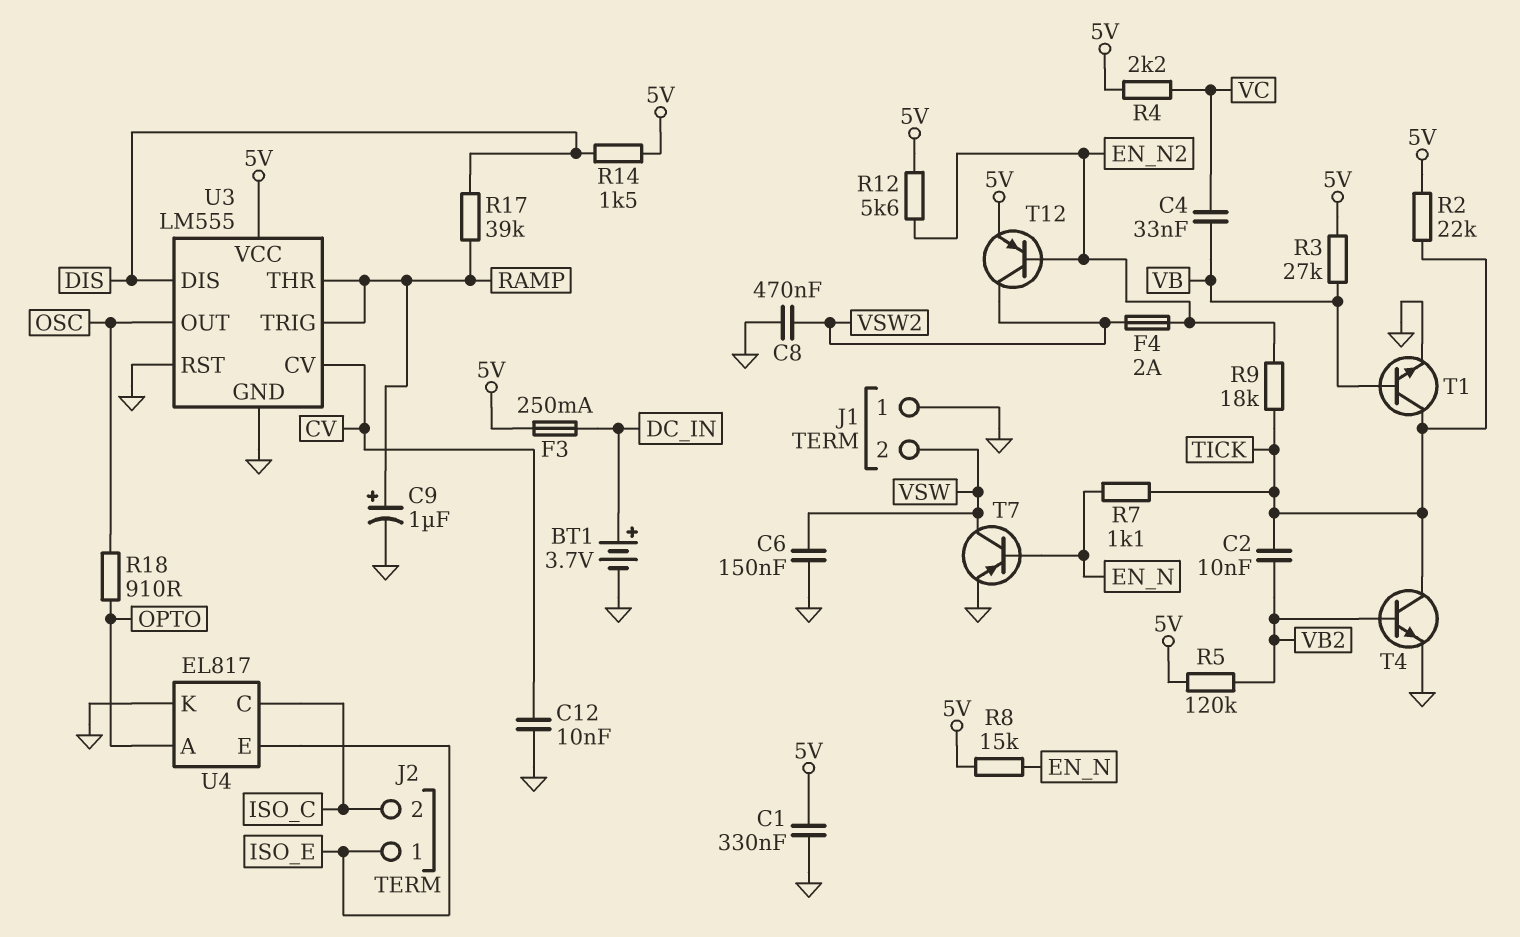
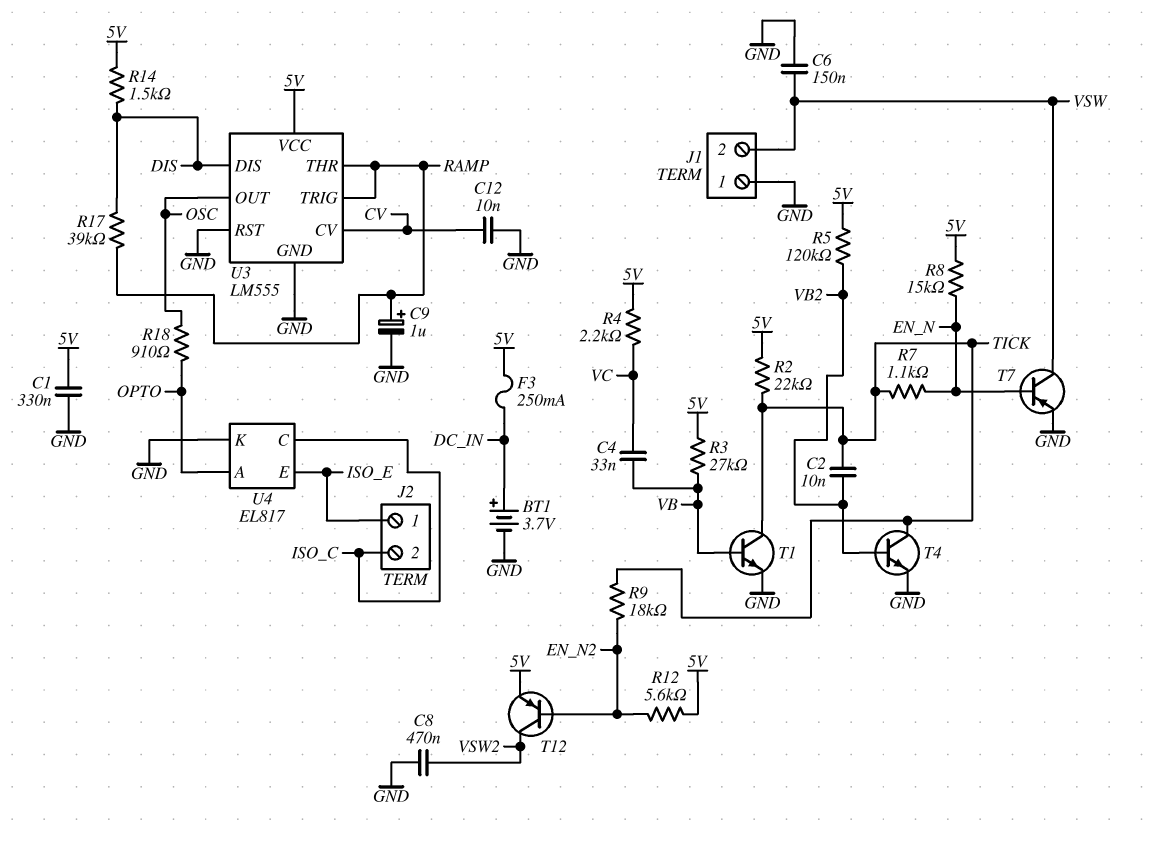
F4: 2A (EN_N2, VSW2) -> none

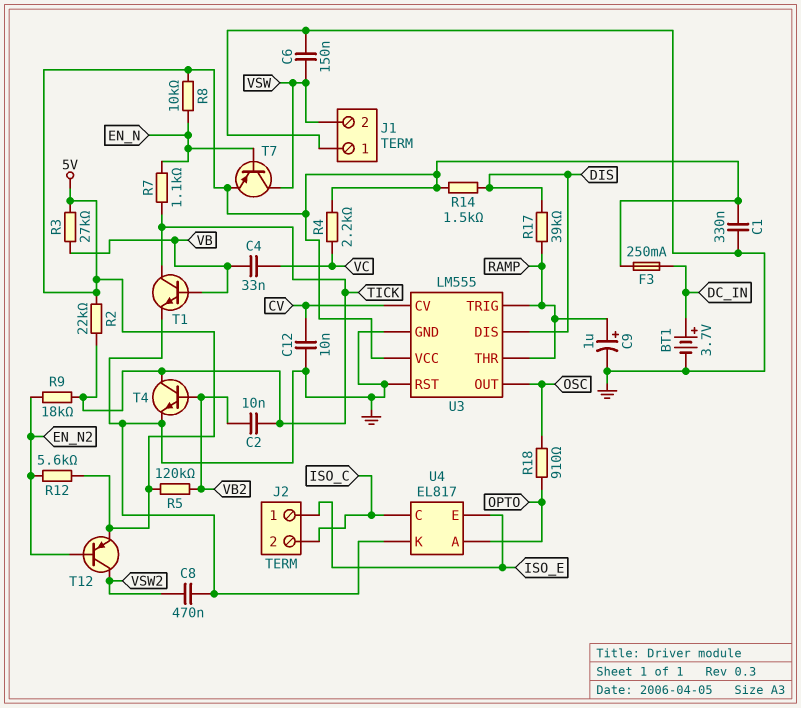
R8: 15k (5V, EN_N) -> 10k (5V, EN_N)
T7: PNP (B EN_N, C VSW, E GND) -> PNP (B EN_N, C VSW, E 5V)

